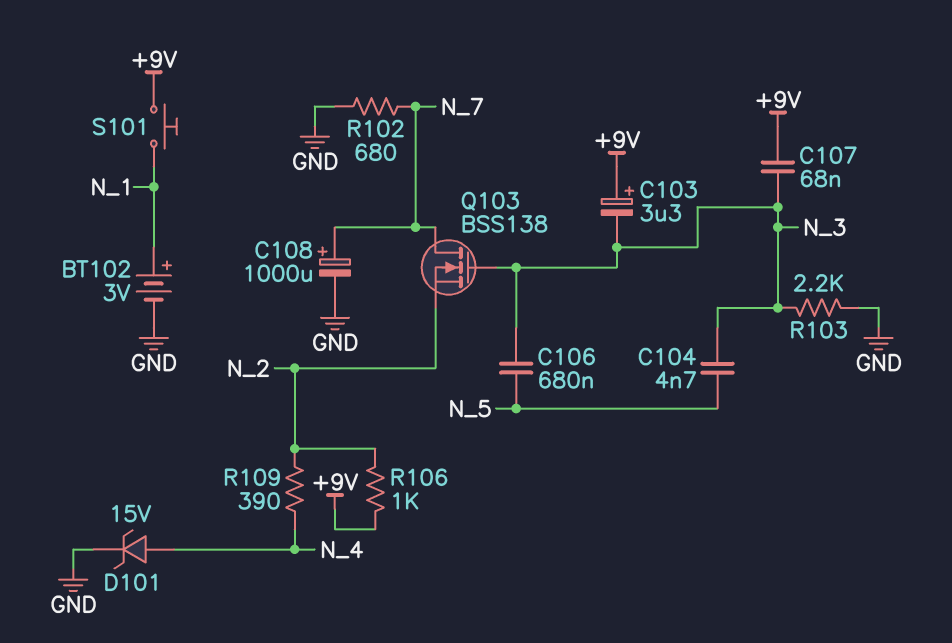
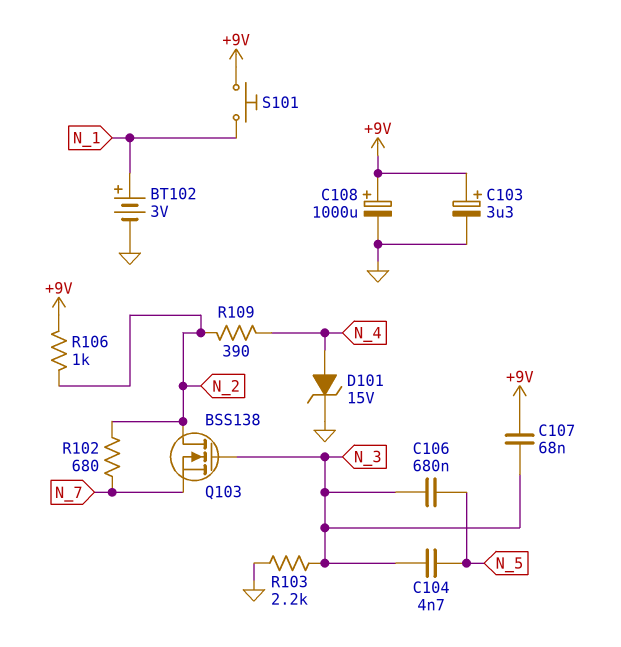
C103: 3.3uF (plus +9V, minus N_3) -> 3.3uF (plus +9V, minus GND)
C108: 1000uF (plus N_7, minus GND) -> 1000uF (plus +9V, minus GND)
Q103: NMOS BSS138 (G N_3, D N_7, S N_2) -> NMOS BSS138 (G N_3, D N_2, S N_7)
R102: 680 (GND, N_7) -> 680 (N_2, N_7)

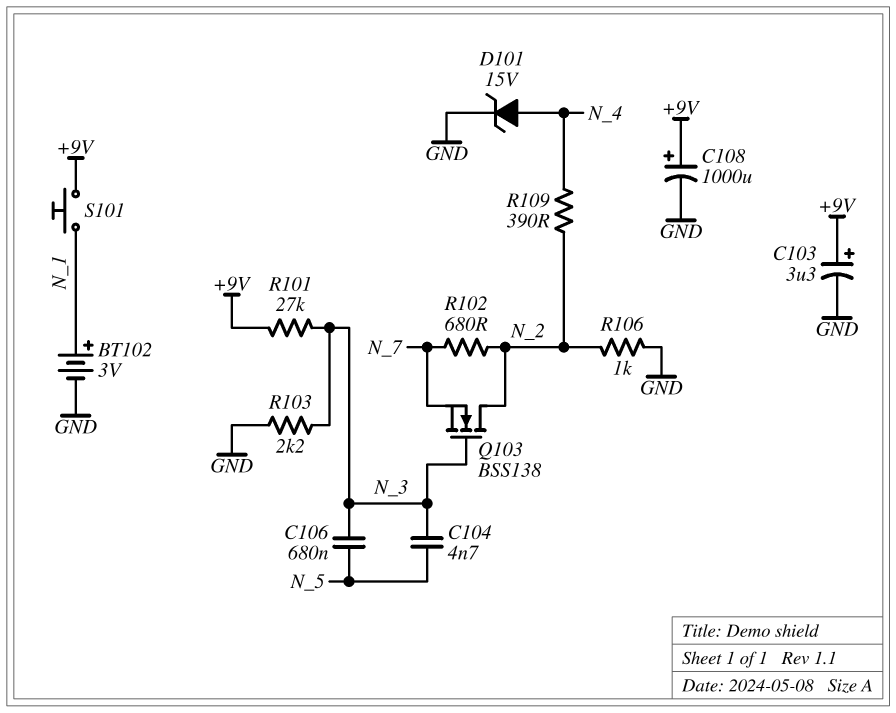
C107: 68nF (+9V, N_3) -> none
R101: none -> 27k (+9V, N_3)
R106: 1k (+9V, N_2) -> 1k (GND, N_2)

